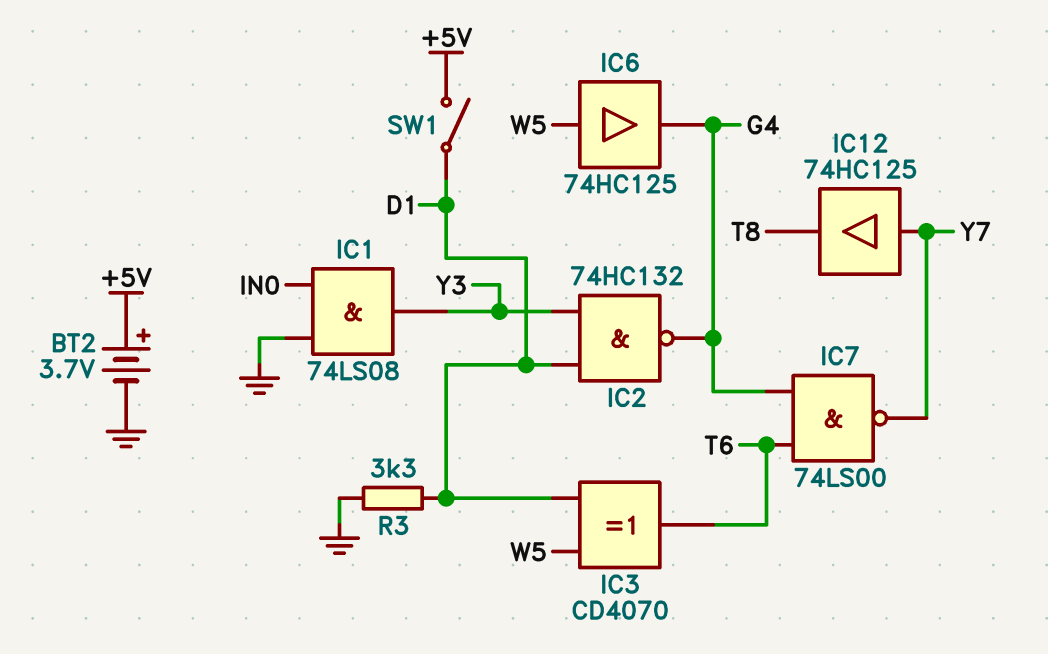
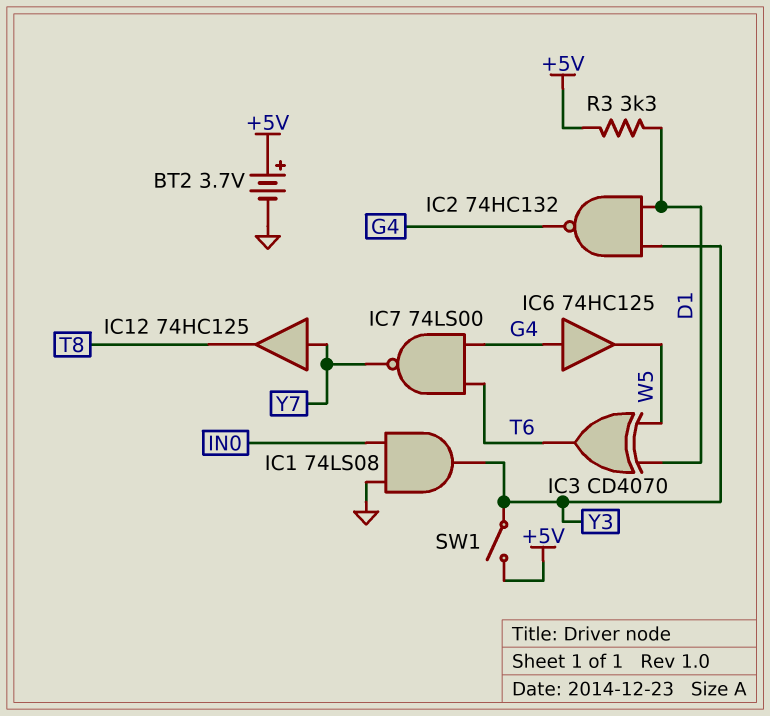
IC6: buffer 74HC125 (in W5, out G4) -> buffer 74HC125 (in G4, out W5)
R3: 3.3k (D1, GND) -> 3.3k (+5V, D1)
SW1: switch (+5V, D1) -> switch (+5V, Y3)

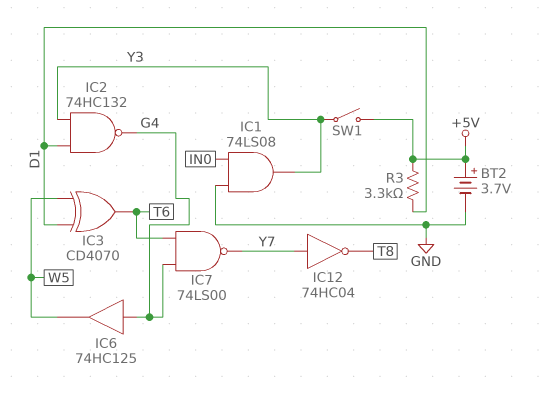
IC12: buffer 74HC125 (in Y7, out T8) -> NOT 74HC04 (in Y7, out T8)

